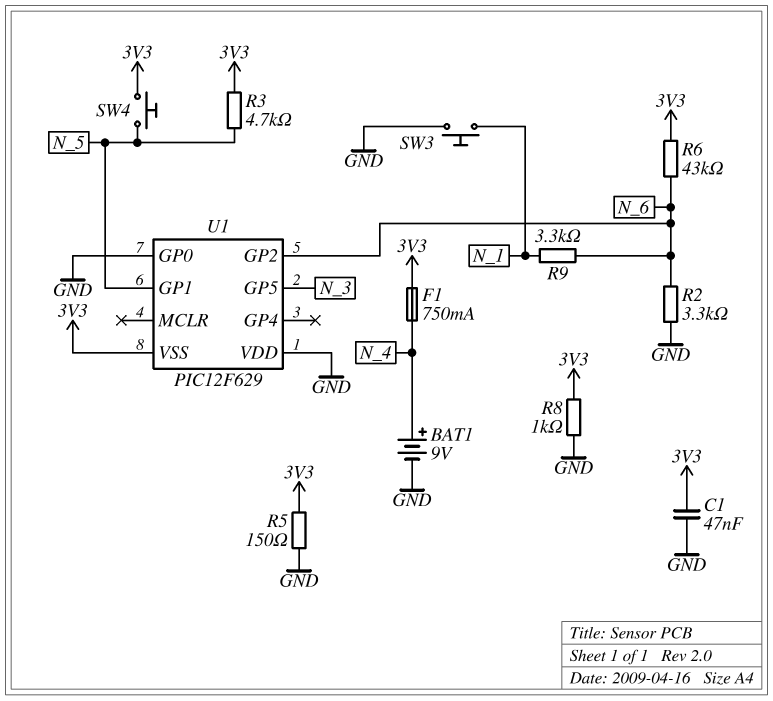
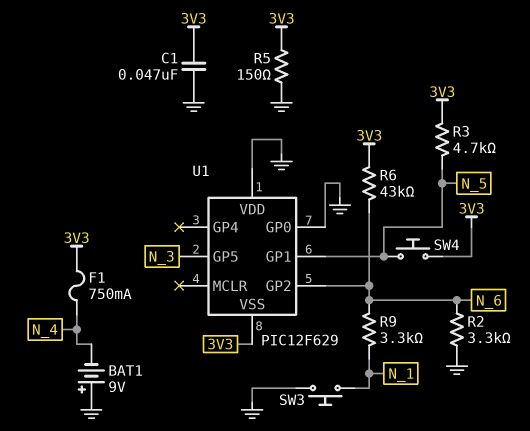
BAT1: 9V (plus N_4, minus GND) -> 9V (plus GND, minus N_4)
R8: 1k (3V3, GND) -> none

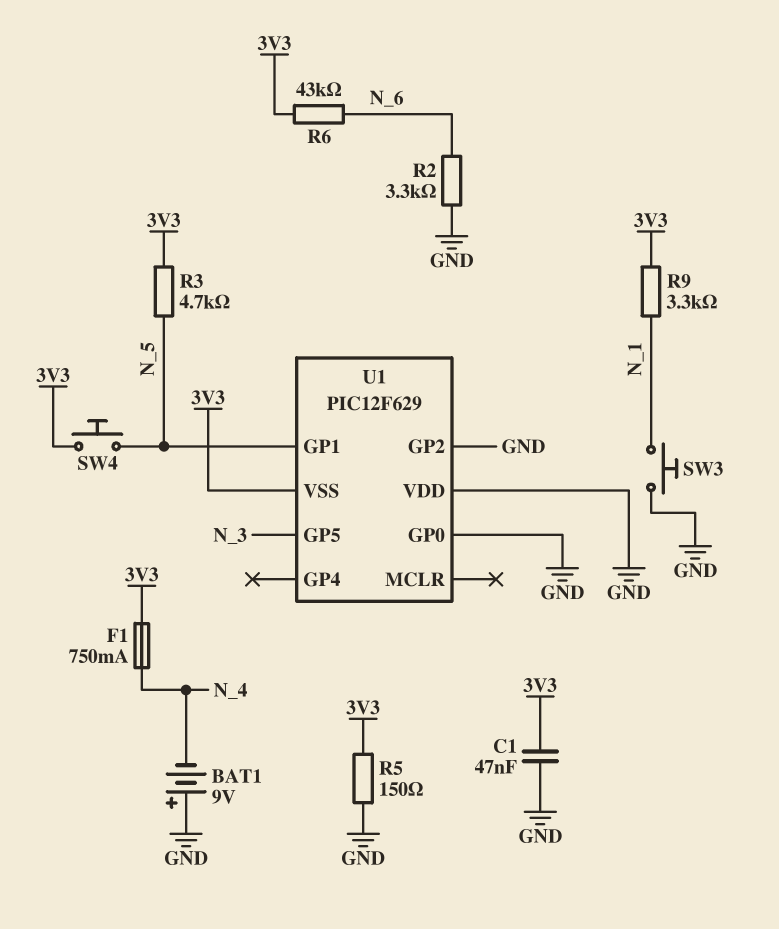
R9: 3.3k (N_1, N_6) -> 3.3k (3V3, N_1)
U1 pin GP2: N_6 -> GND

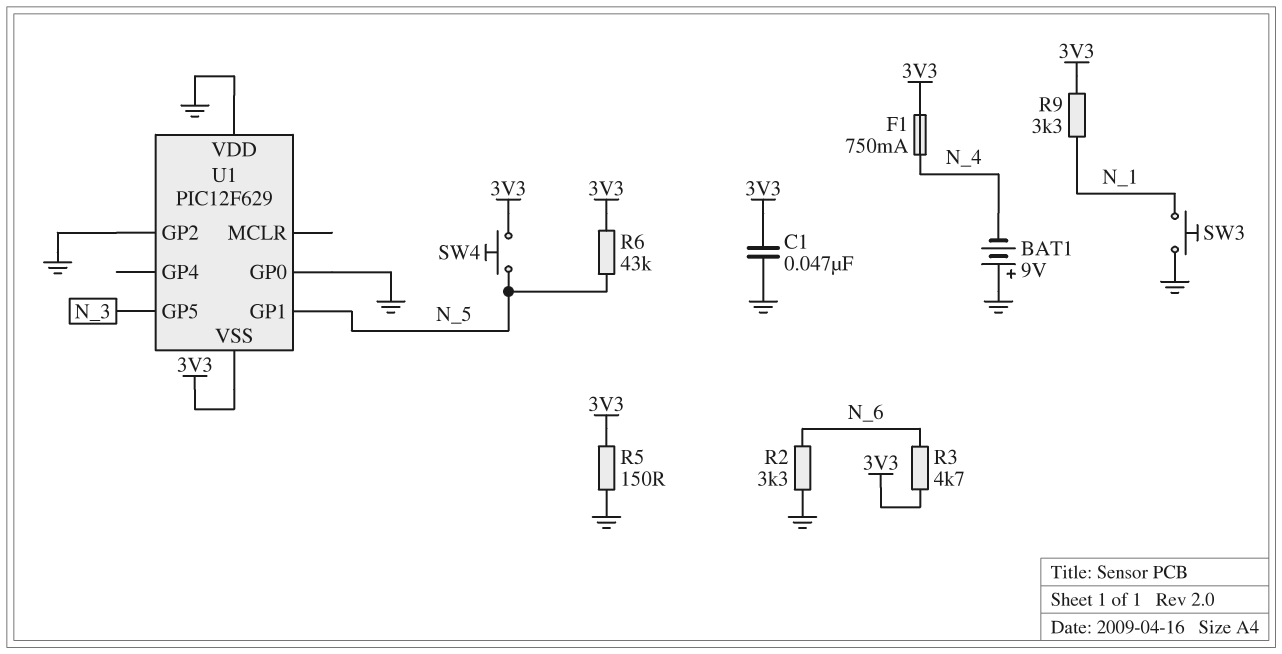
R3: 4.7k (3V3, N_5) -> 4.7k (3V3, N_6)
R6: 43k (3V3, N_6) -> 43k (3V3, N_5)

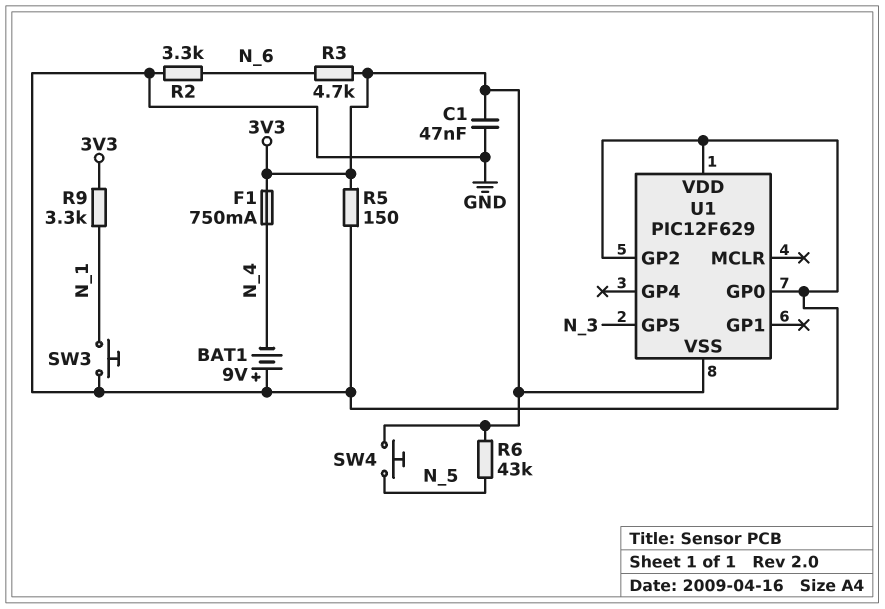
U1 pin GP1: N_5 -> none

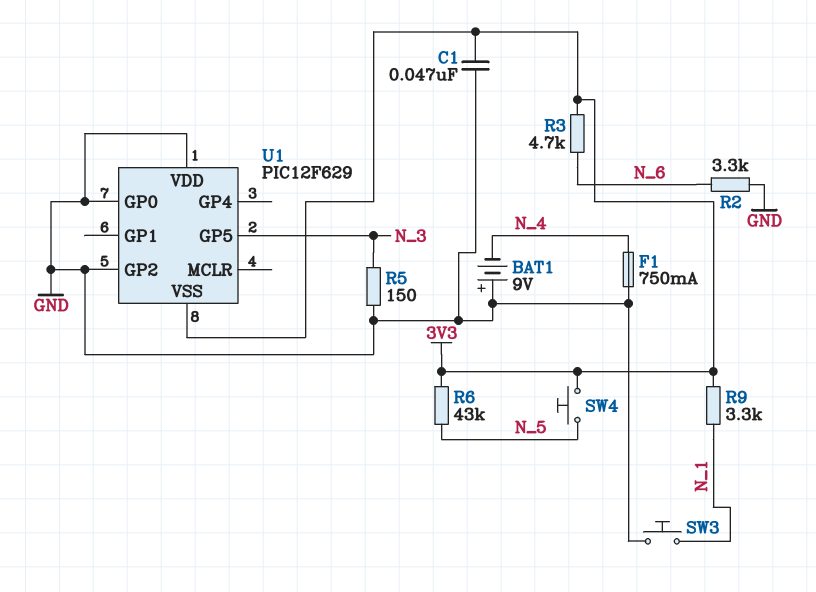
F1: 750mA (3V3, N_4) -> 750mA (GND, N_4)
R5: 150 (3V3, GND) -> 150 (GND, N_3)

